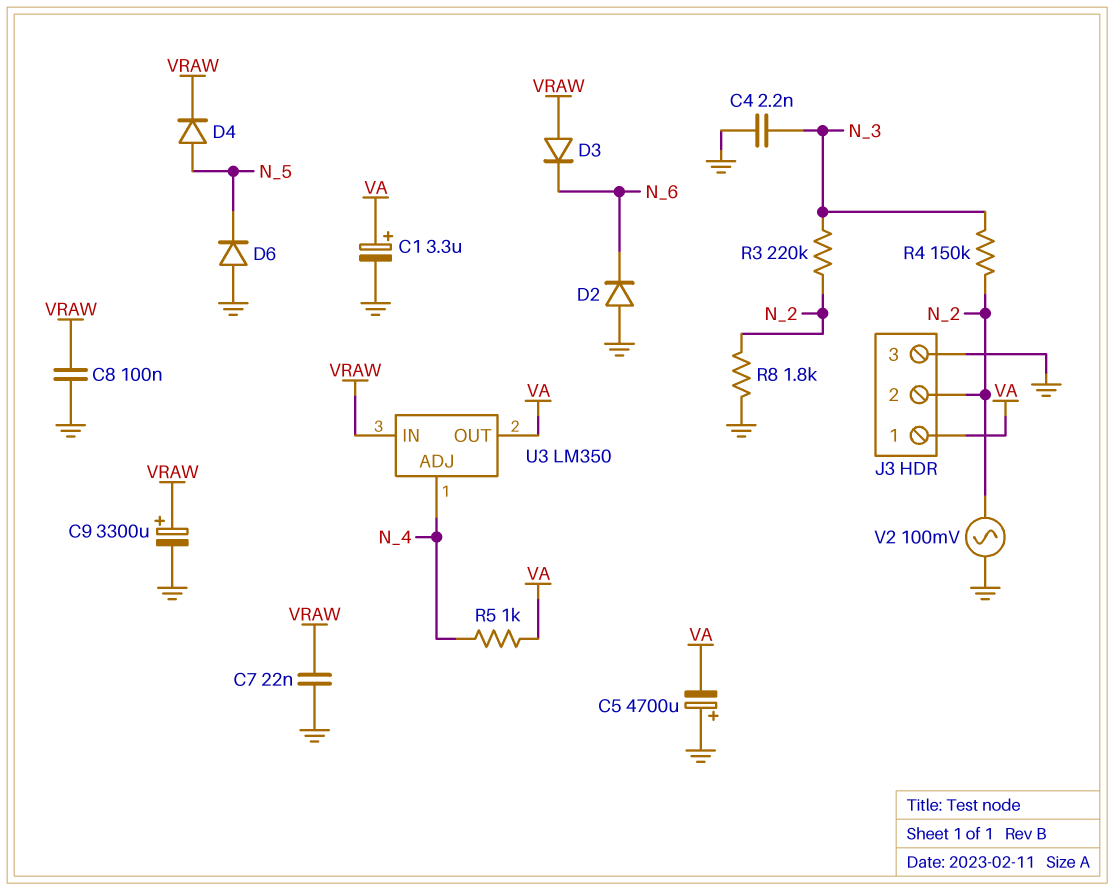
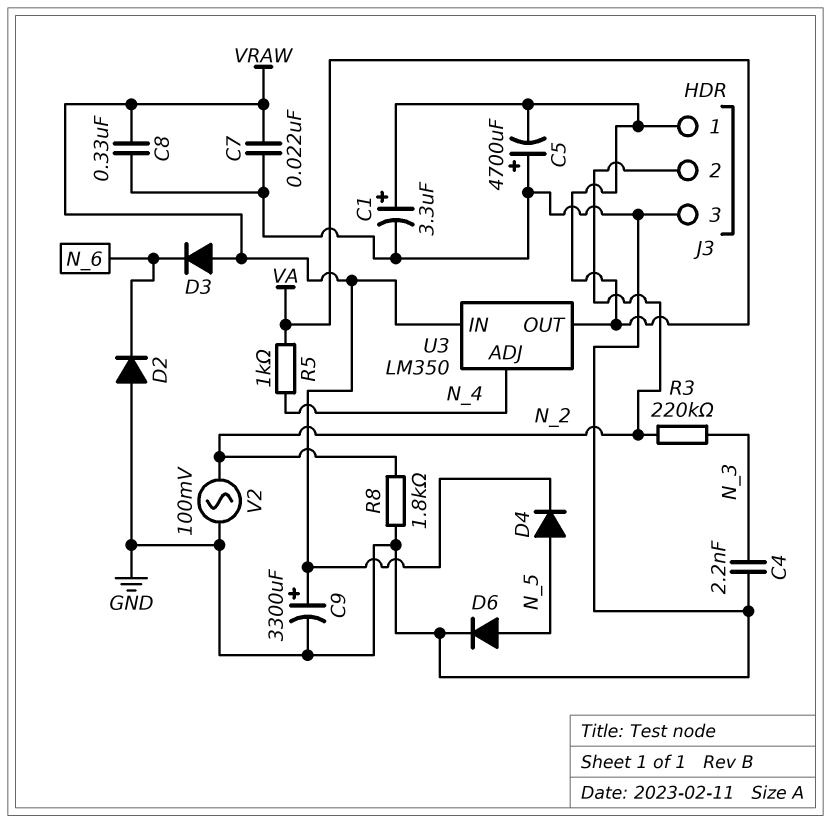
C8: 100nF (GND, VRAW) -> 330nF (GND, VRAW)
D6: diode (A GND, K N_5) -> diode (A N_5, K GND)
R4: 150k (N_2, N_3) -> none

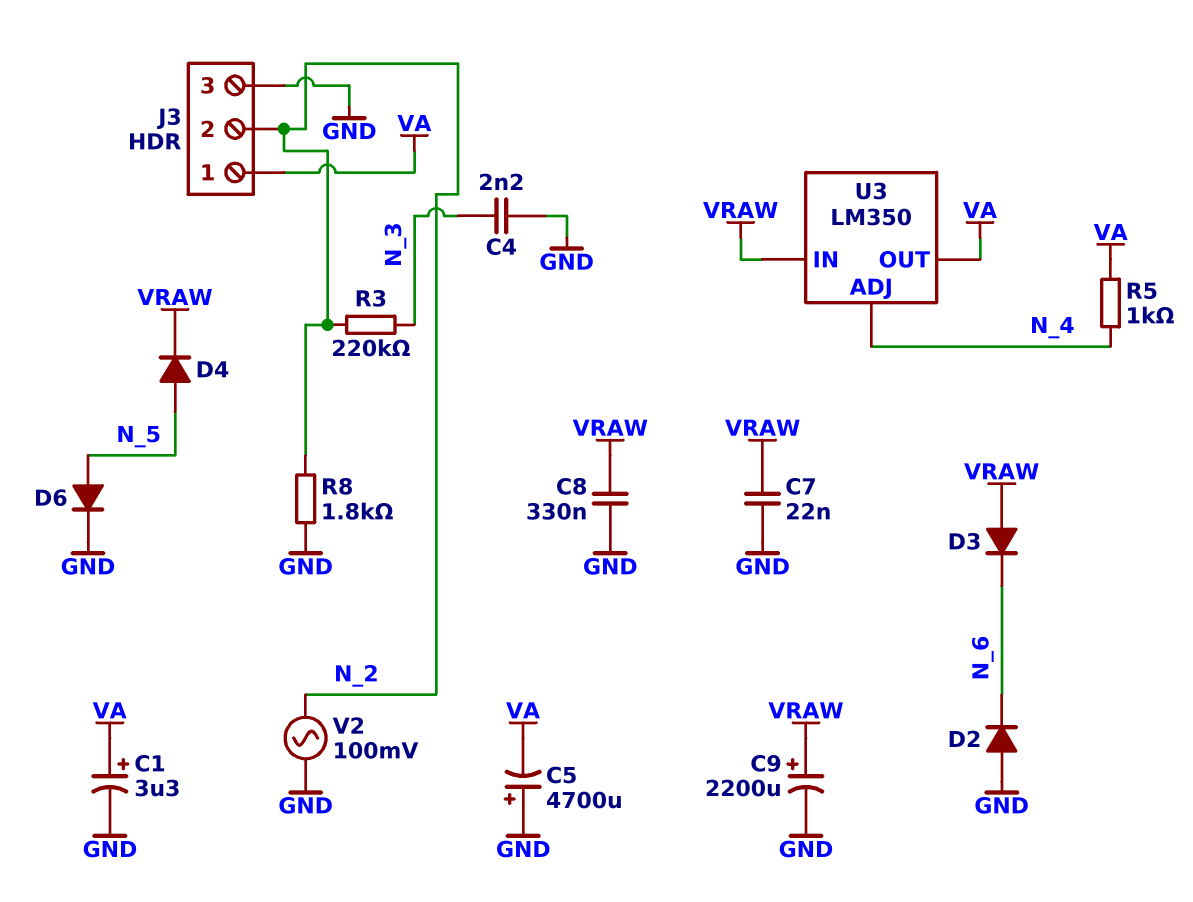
C9: 3300uF (plus VRAW, minus GND) -> 2200uF (plus VRAW, minus GND)

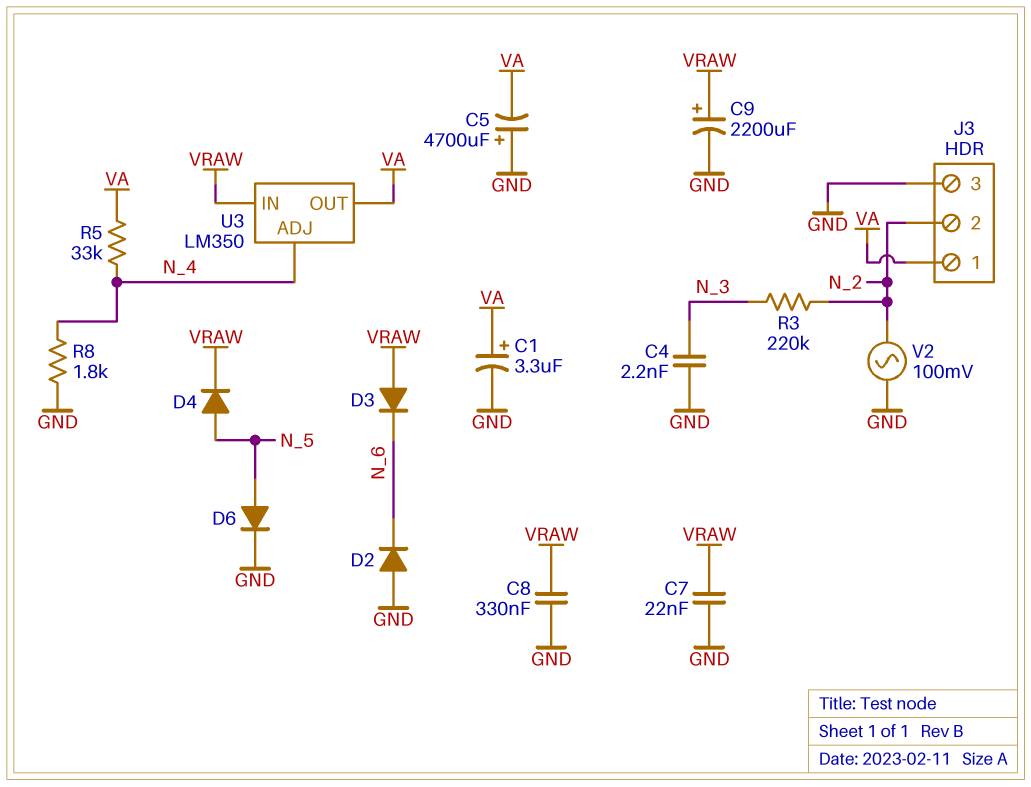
R5: 1k (N_4, VA) -> 33k (N_4, VA)
R8: 1.8k (GND, N_2) -> 1.8k (GND, N_4)

